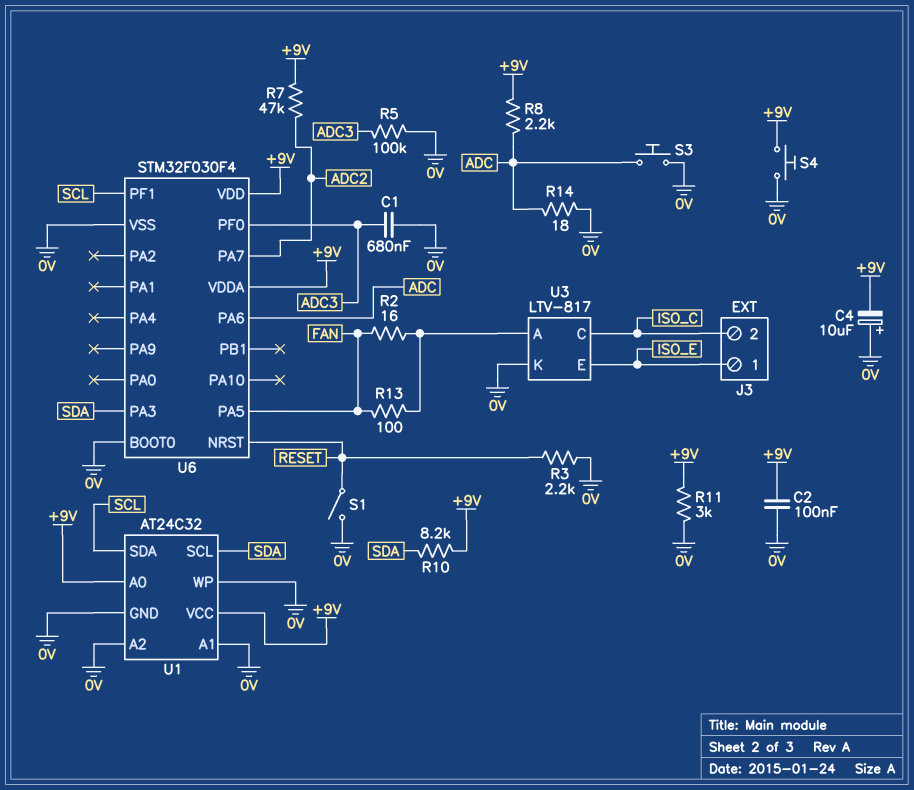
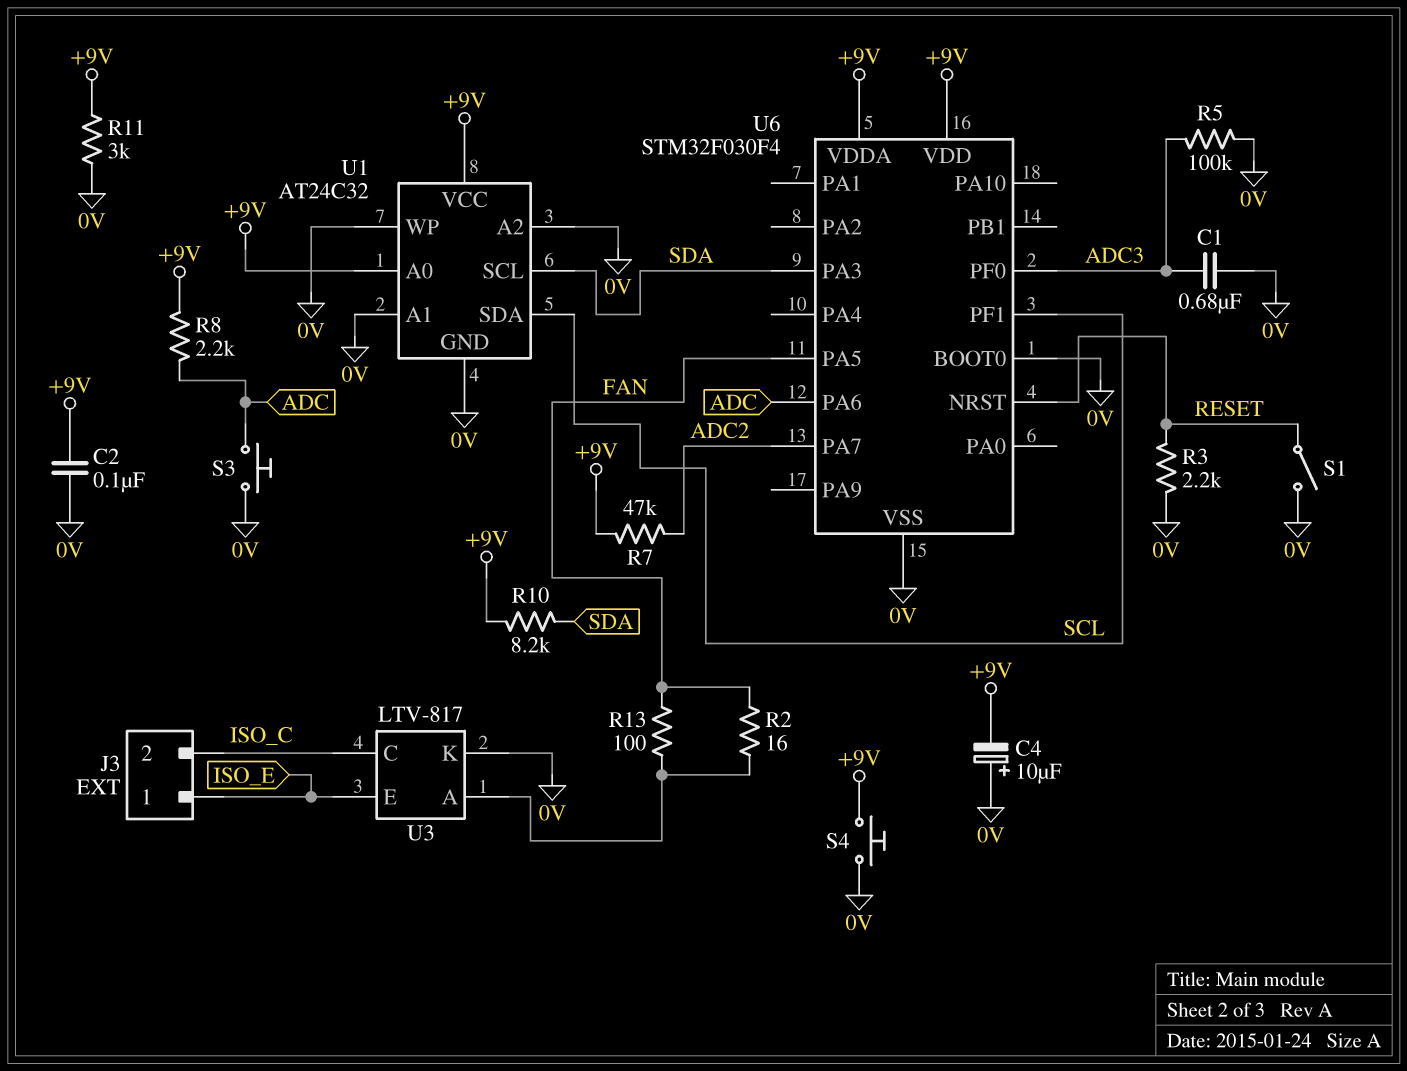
R14: 18 (0V, ADC) -> none

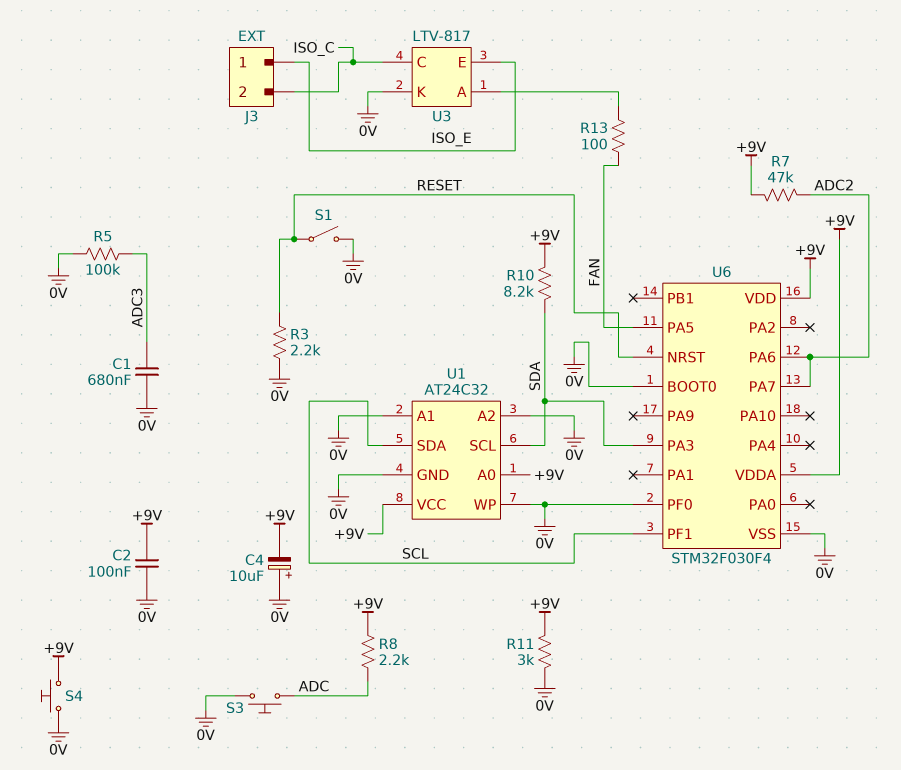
R2: 16 (FAN, U3/A) -> none
U6 pin PA6: ADC -> ADC2
U6 pin PF0: ADC3 -> 0V

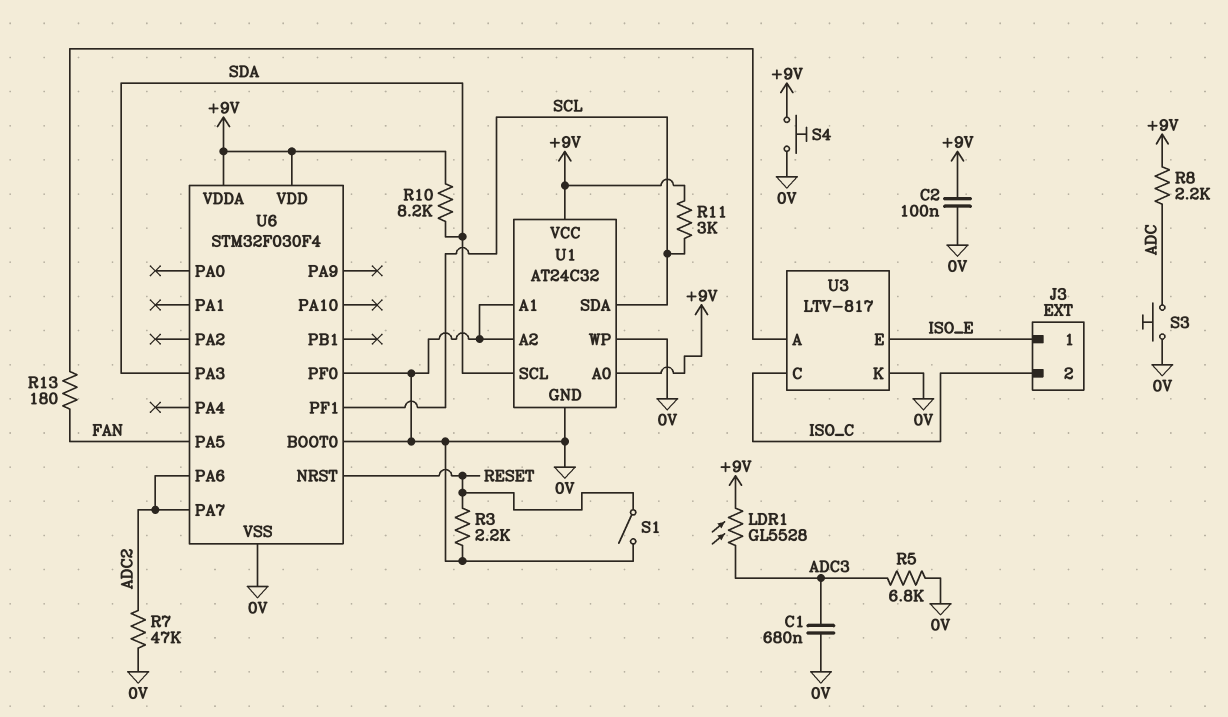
C4: 10uF (plus 0V, minus +9V) -> none
LDR1: none -> GL5528 (+9V, ADC3)
R5: 100k (0V, ADC3) -> 6.8k (0V, ADC3)
R7: 47k (+9V, ADC2) -> 47k (0V, ADC2)
R11: 3k (+9V, 0V) -> 3k (+9V, SCL)
R13: 100 (FAN, U3/A) -> 180 (FAN, U3/A)

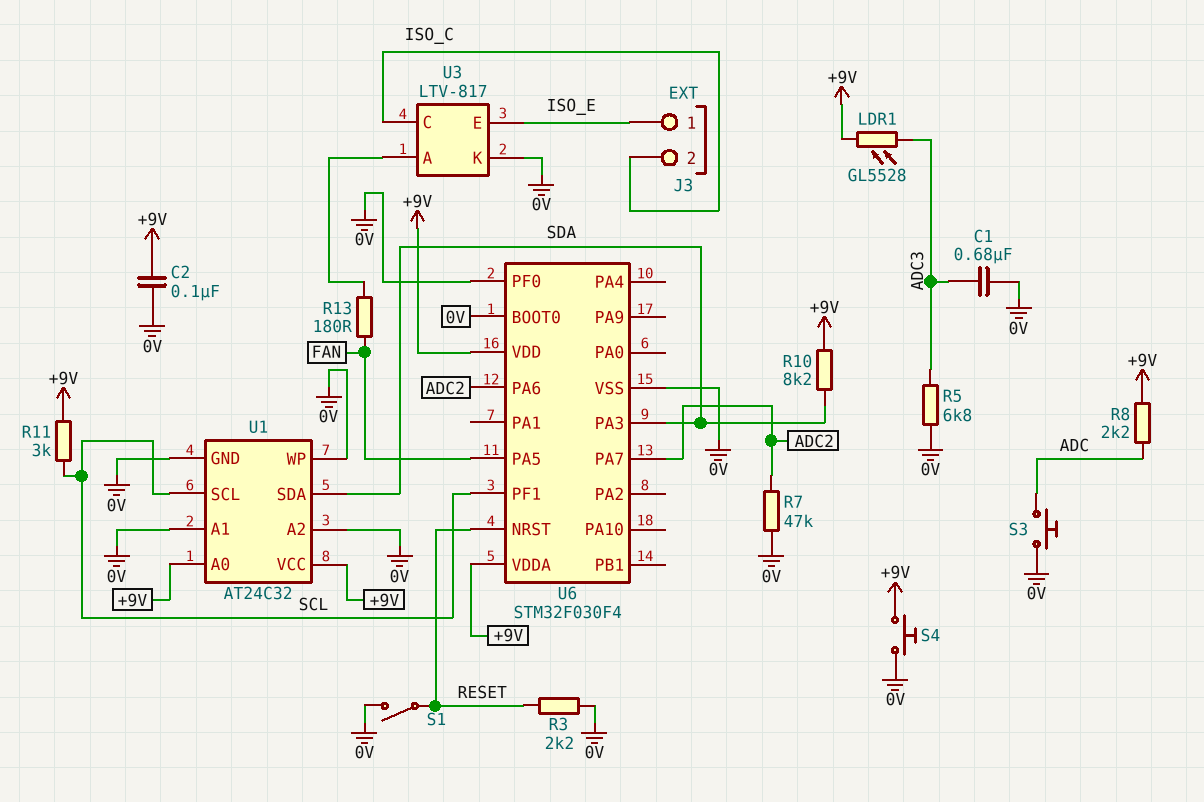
U1 pin SCL: SDA -> SCL
U1 pin SDA: SCL -> SDA

